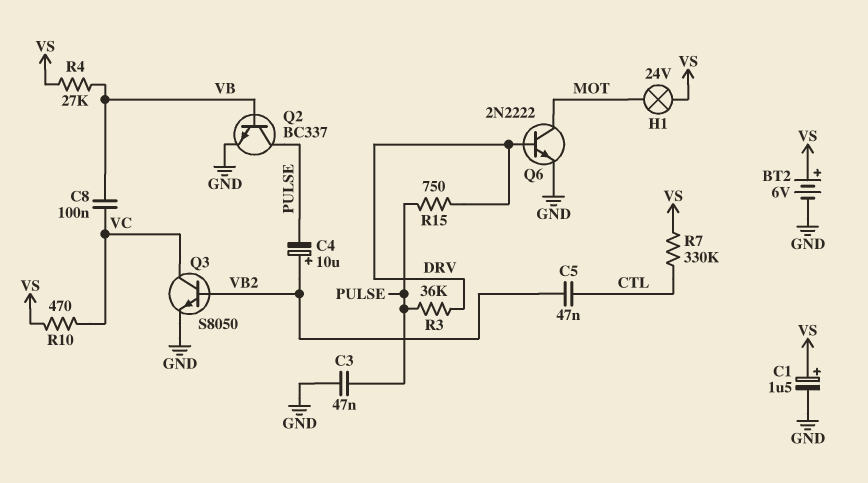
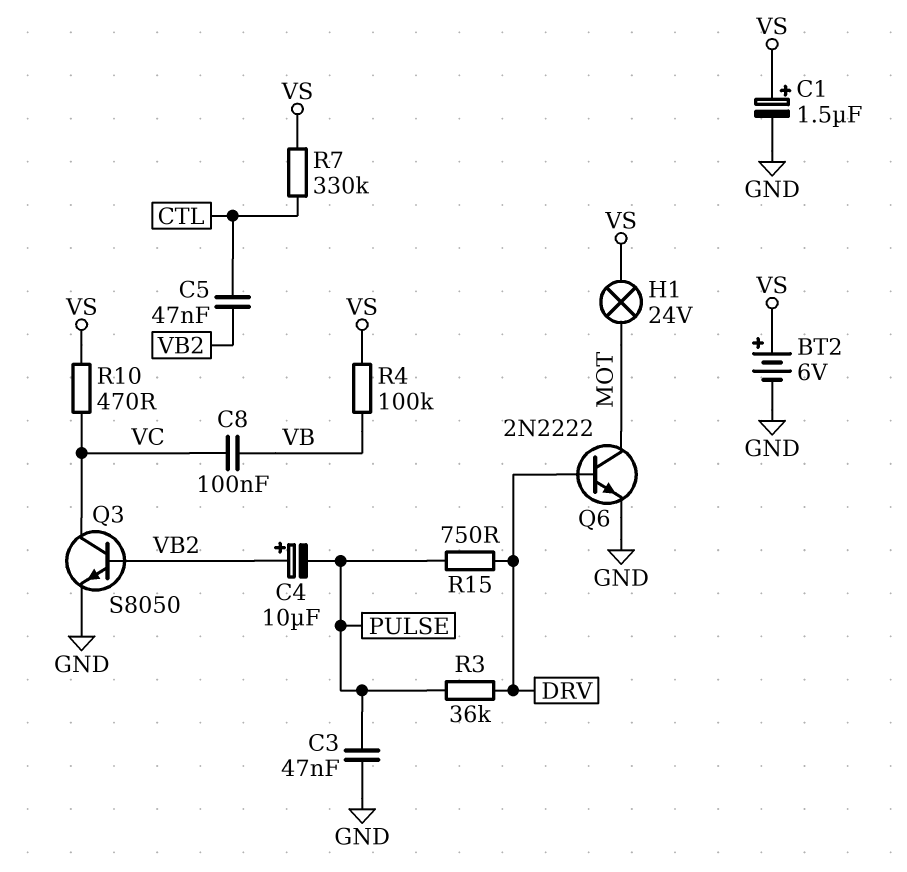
Q2: NPN BC337 (B VB, C PULSE, E GND) -> none
R4: 27k (VB, VS) -> 100k (VB, VS)

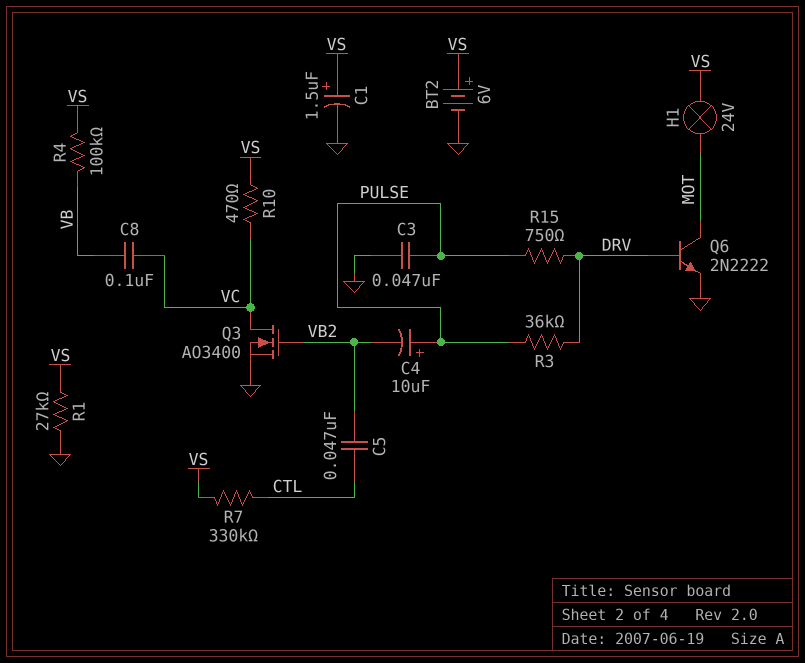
C4: 10uF (plus VB2, minus PULSE) -> 10uF (plus PULSE, minus VB2)
Q3: NPN S8050 (B VB2, C VC, E GND) -> NMOS AO3400 (G VB2, D VC, S GND)
R1: none -> 27k (GND, VS)

